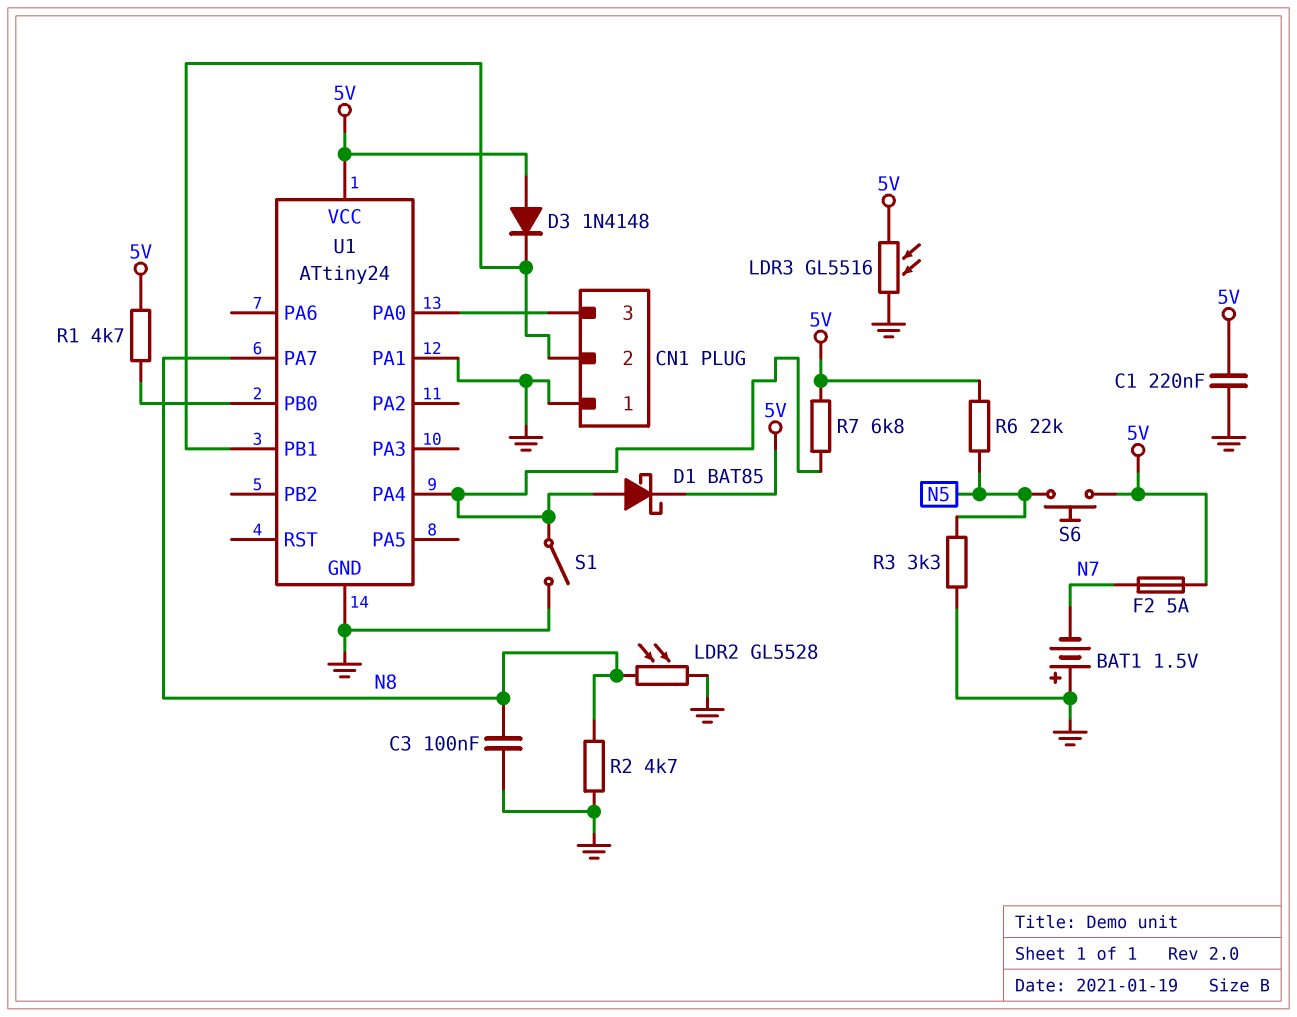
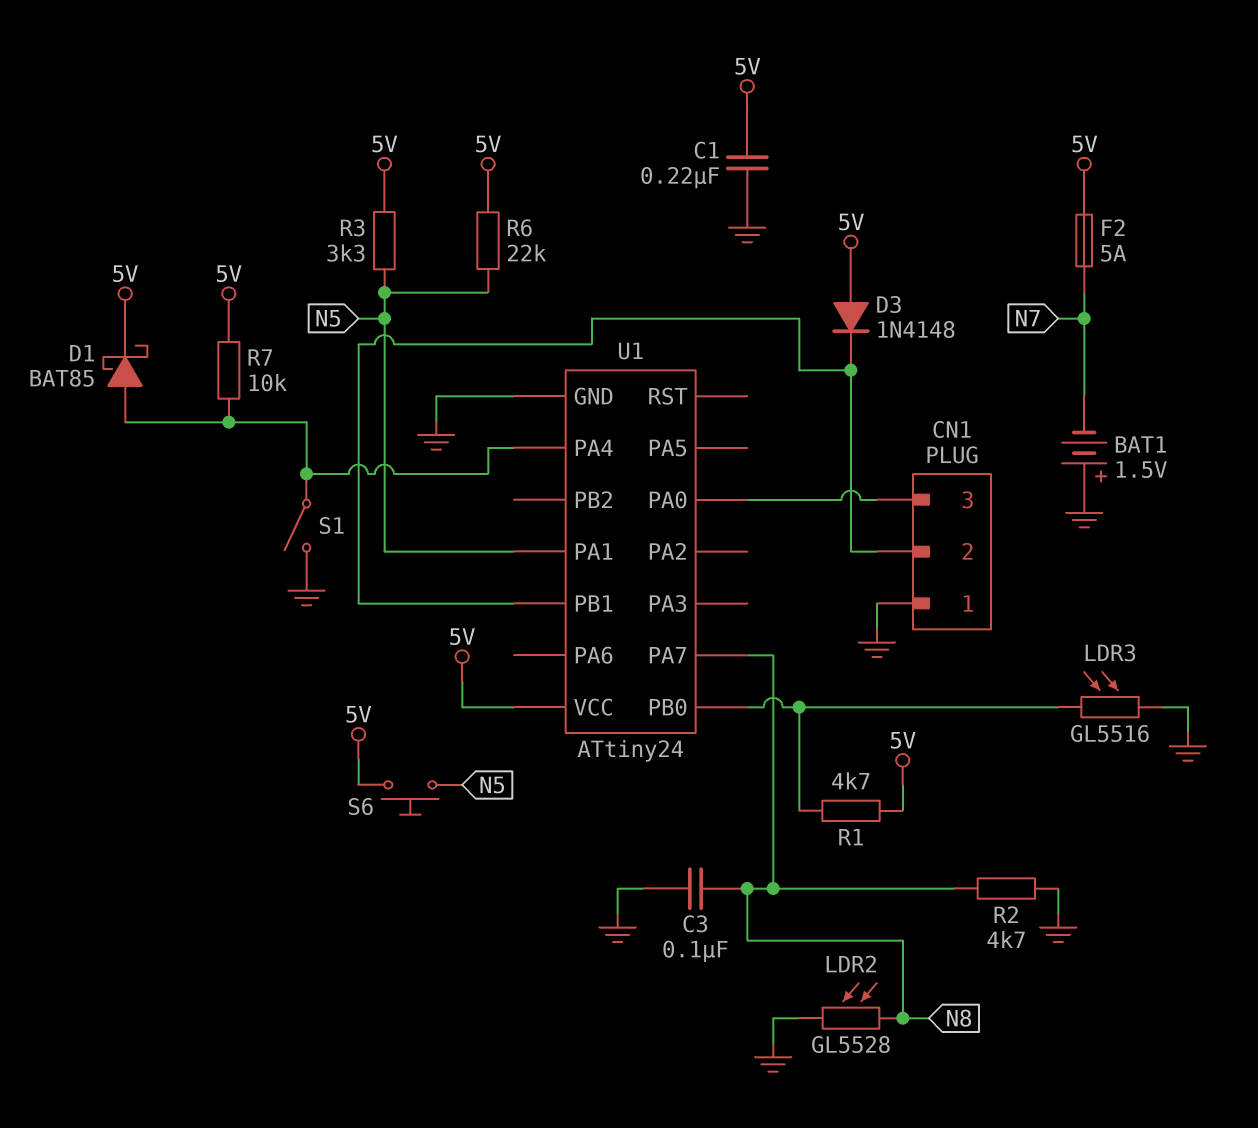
LDR3: GL5516 (5V, GND) -> GL5516 (GND, U1/PB0)
R3: 3.3k (GND, N5) -> 3.3k (5V, N5)
R7: 6.8k (5V, U1/PA4) -> 10k (5V, U1/PA4)
U1 pin PA1: GND -> N5

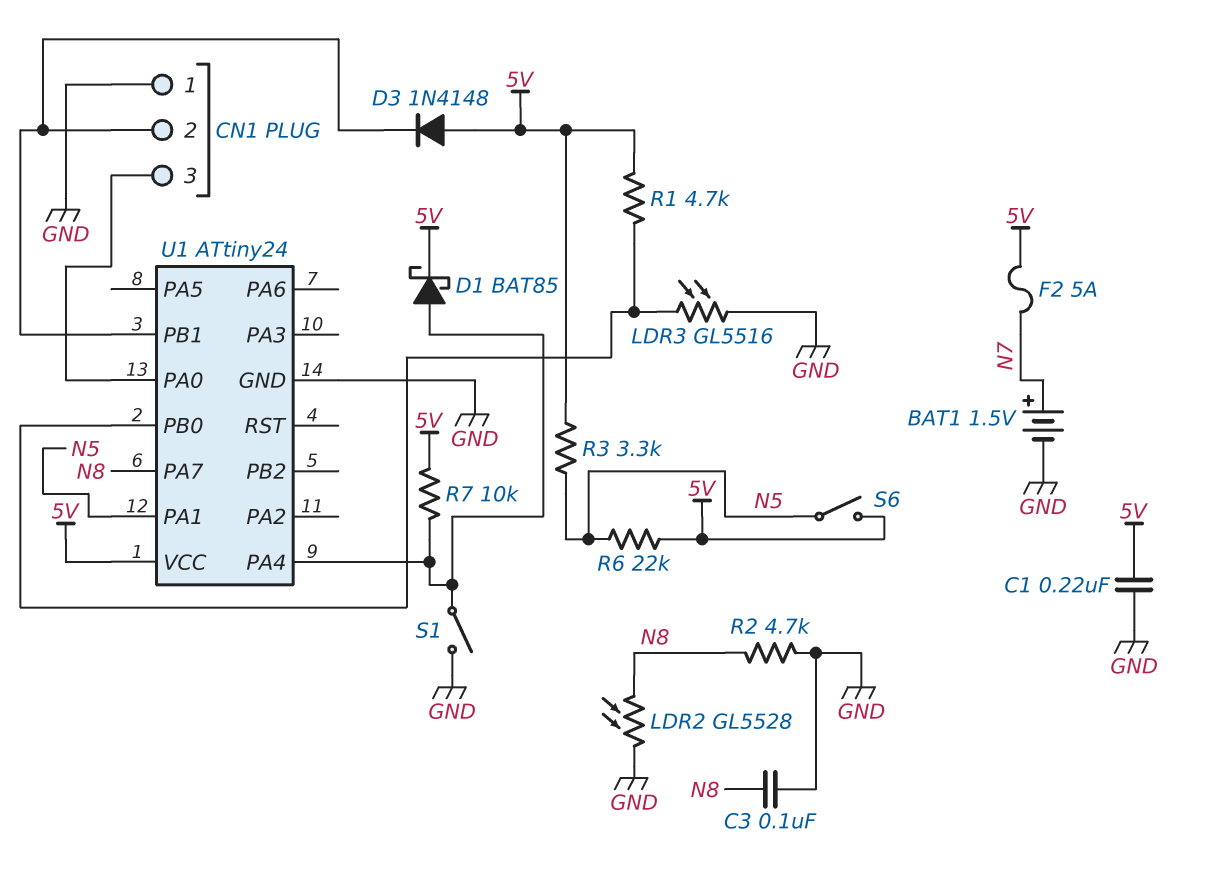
BAT1: 1.5V (plus GND, minus N7) -> 1.5V (plus N7, minus GND)
S6: button (5V, N5) -> switch (5V, N5)

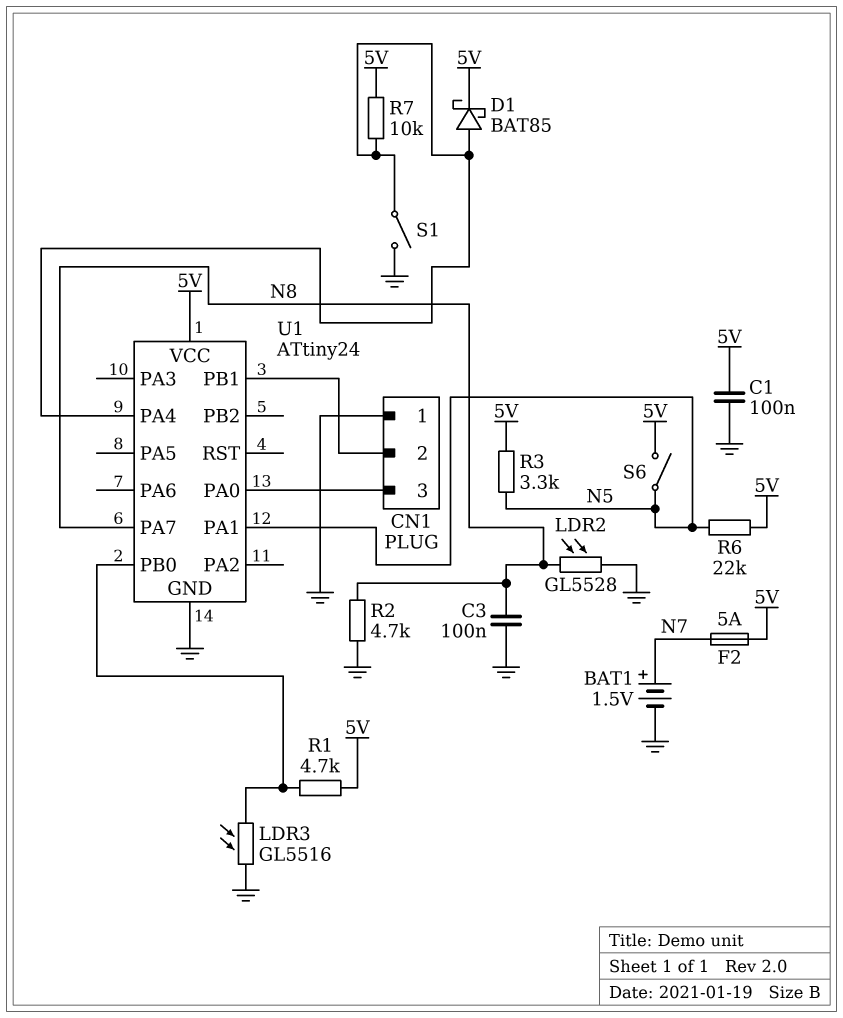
C1: 220nF (5V, GND) -> 100nF (5V, GND)
D3: diode 1N4148 (A 5V, K CN1/2) -> none

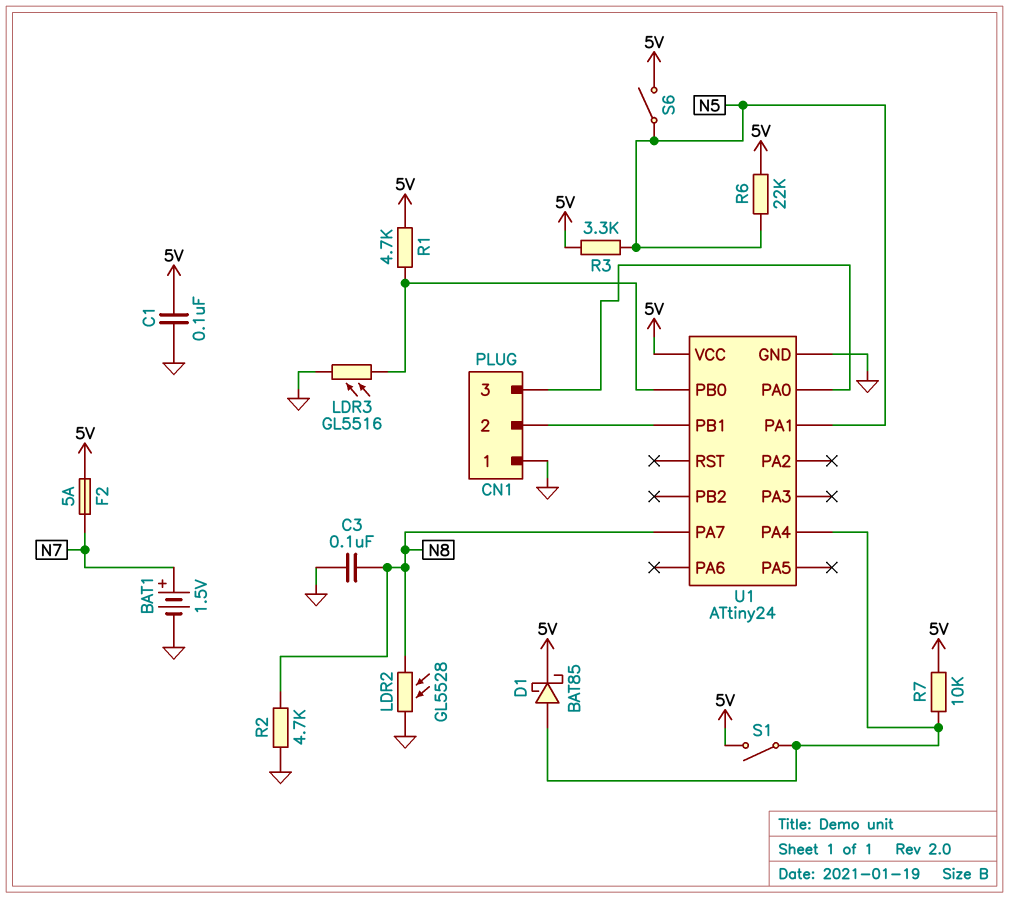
S1: switch (GND, U1/PA4) -> switch (5V, U1/PA4)

